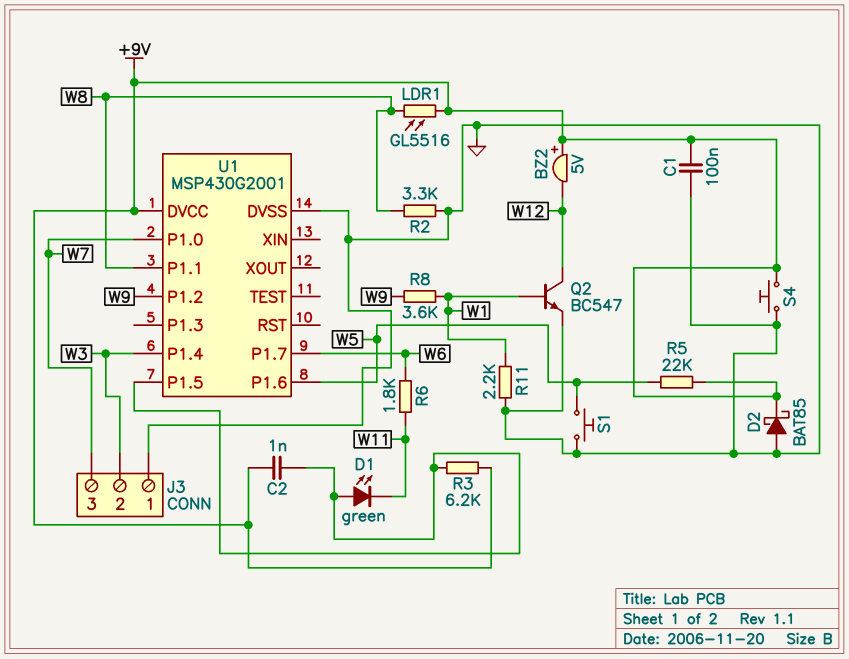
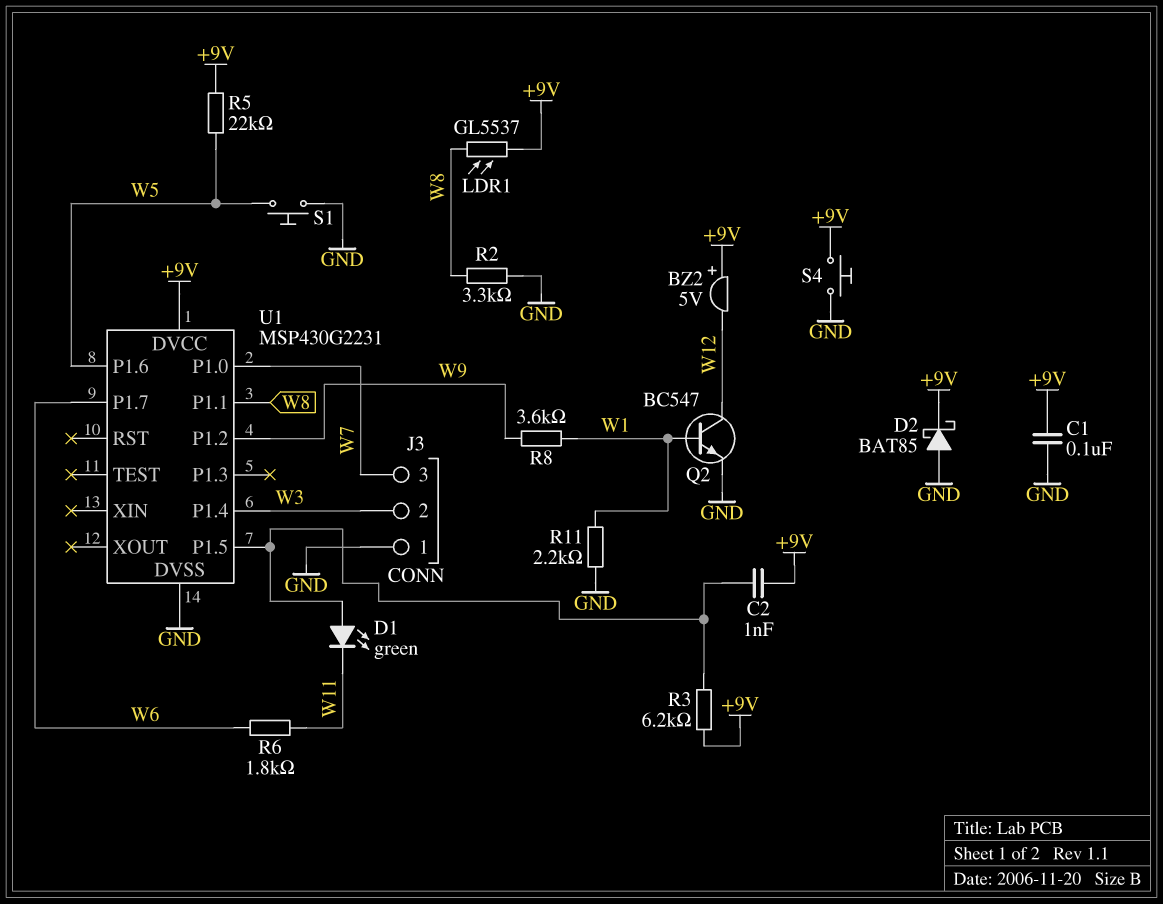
LDR1: GL5516 (+9V, W8) -> GL5537 (+9V, W8)
U1: MSP430G2001 -> MSP430G2231

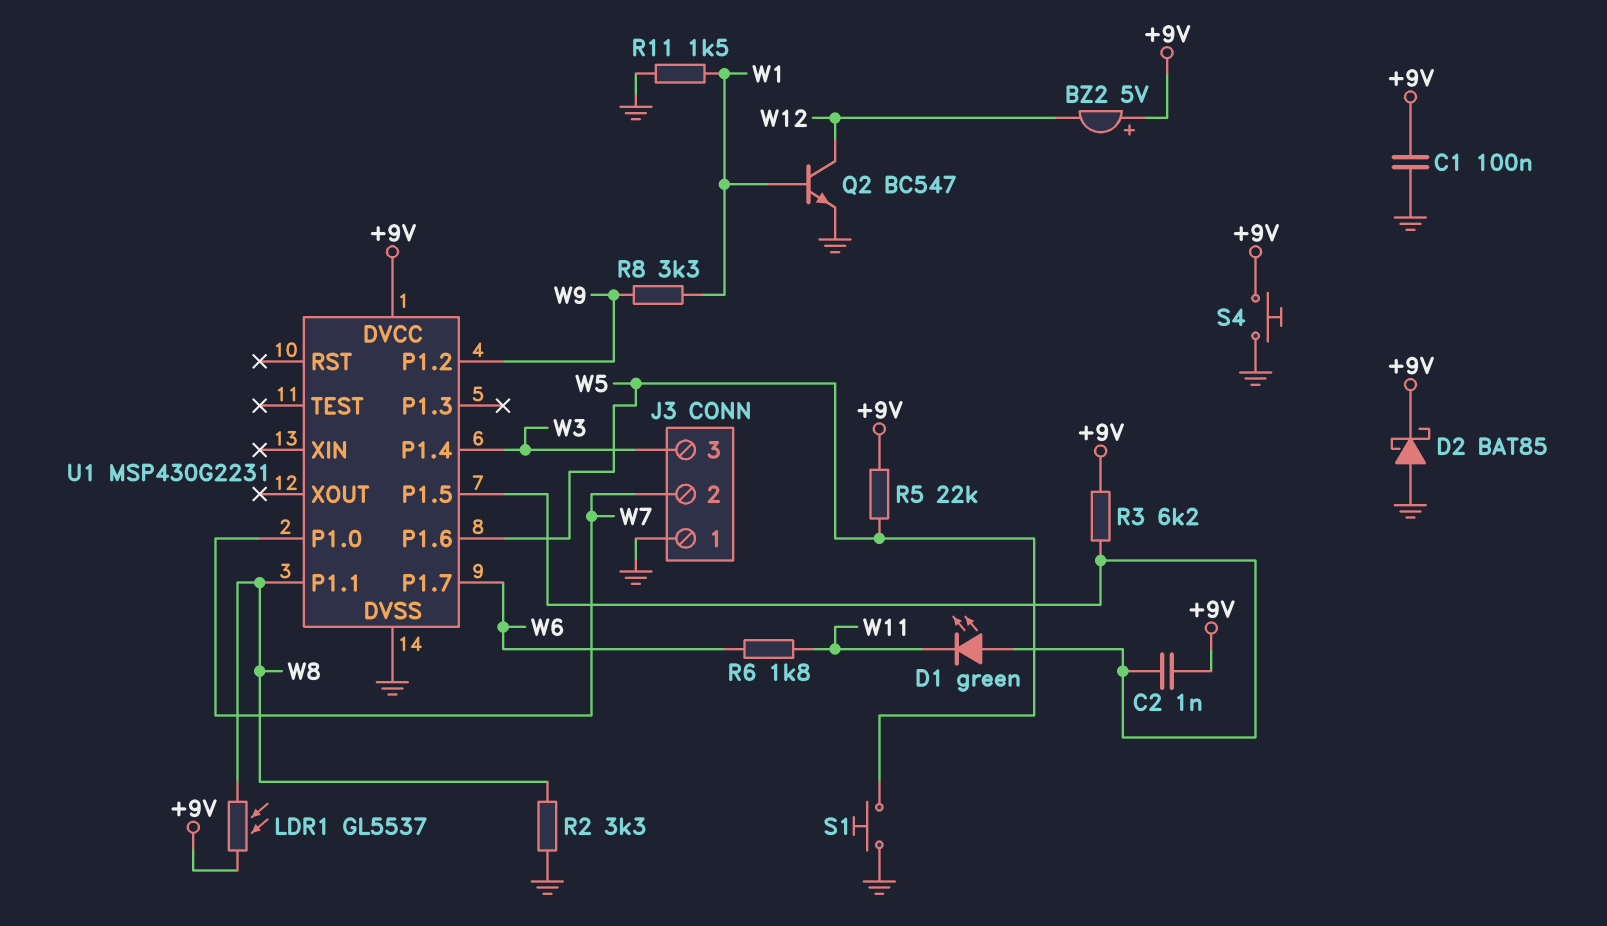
J3 pin 2: W3 -> W7
J3 pin 3: W7 -> W3
R8: 3.6k (W1, W9) -> 3.3k (W1, W9)
R11: 2.2k (GND, W1) -> 1.5k (GND, W1)

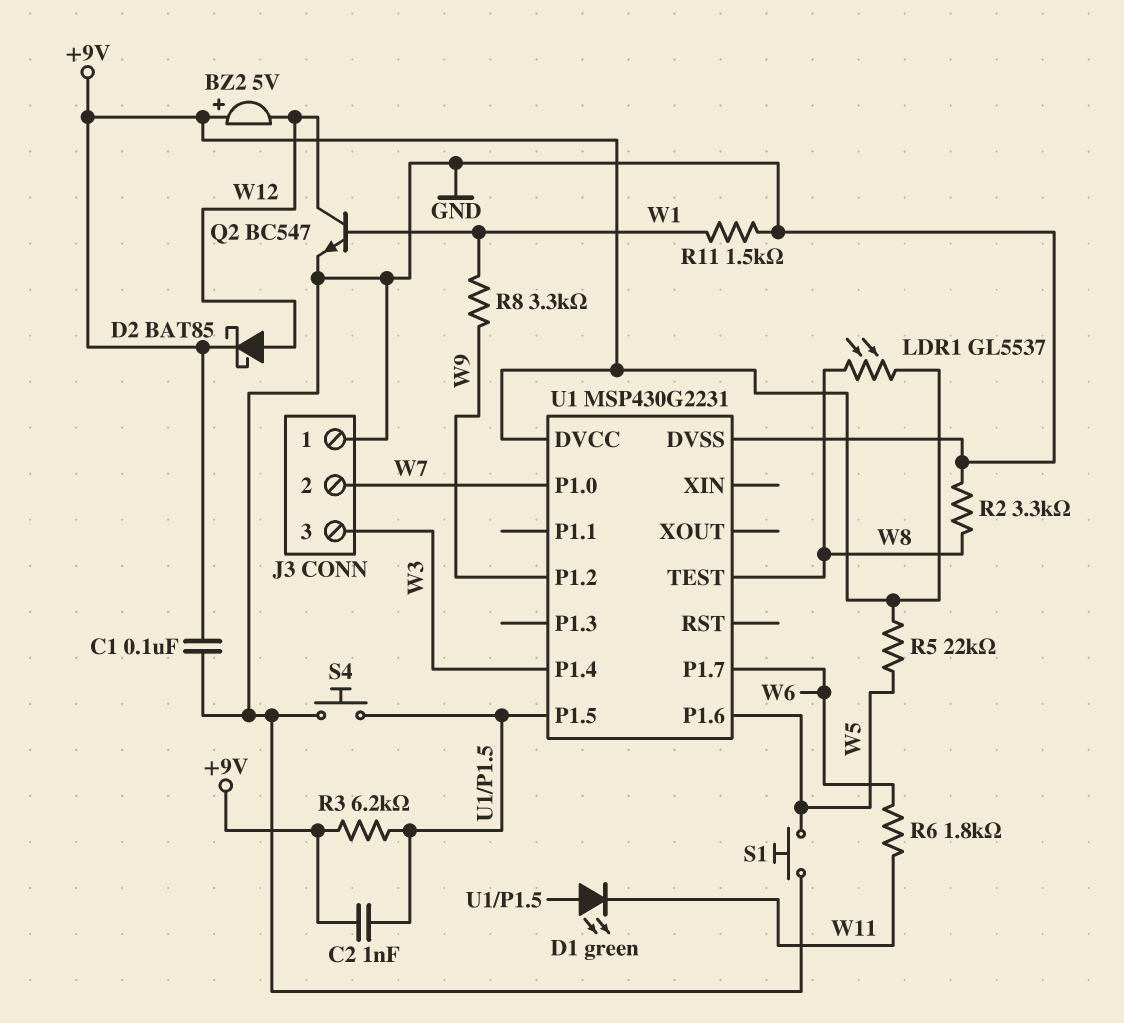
D2: schottky BAT85 (A GND, K +9V) -> schottky BAT85 (A W12, K +9V)
S4: button (+9V, GND) -> button (GND, U1/P1.5)
U1 pin P1.1: W8 -> none
U1 pin TEST: none -> W8

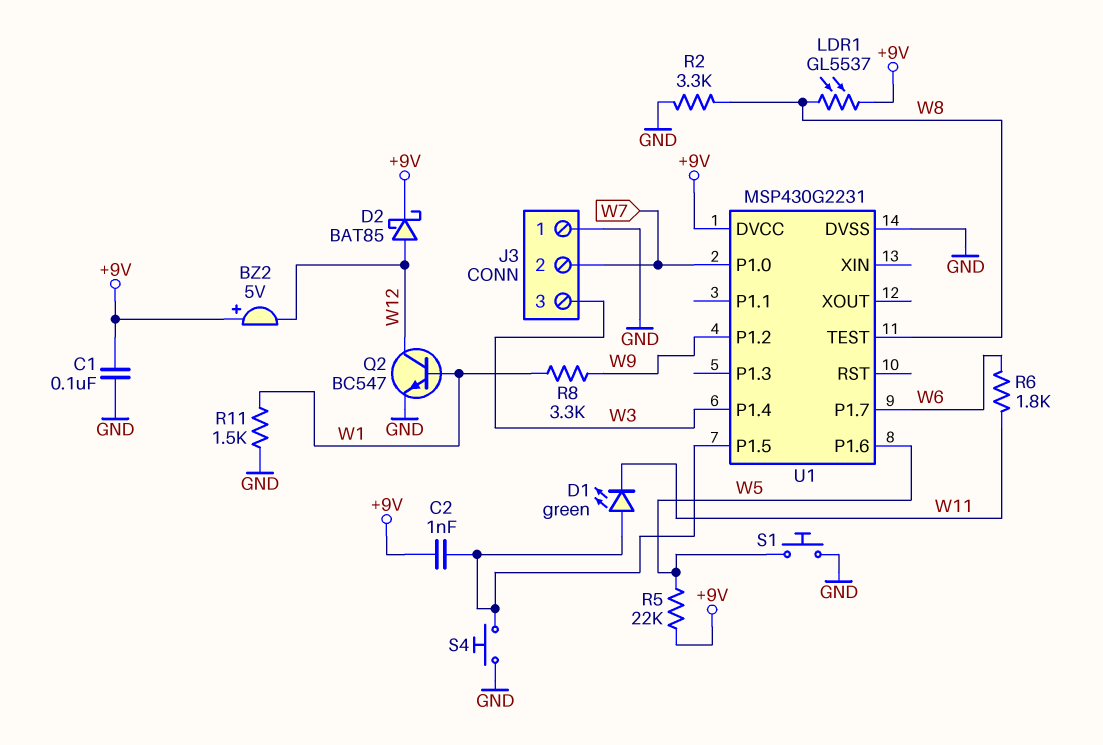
R3: 6.2k (+9V, U1/P1.5) -> none

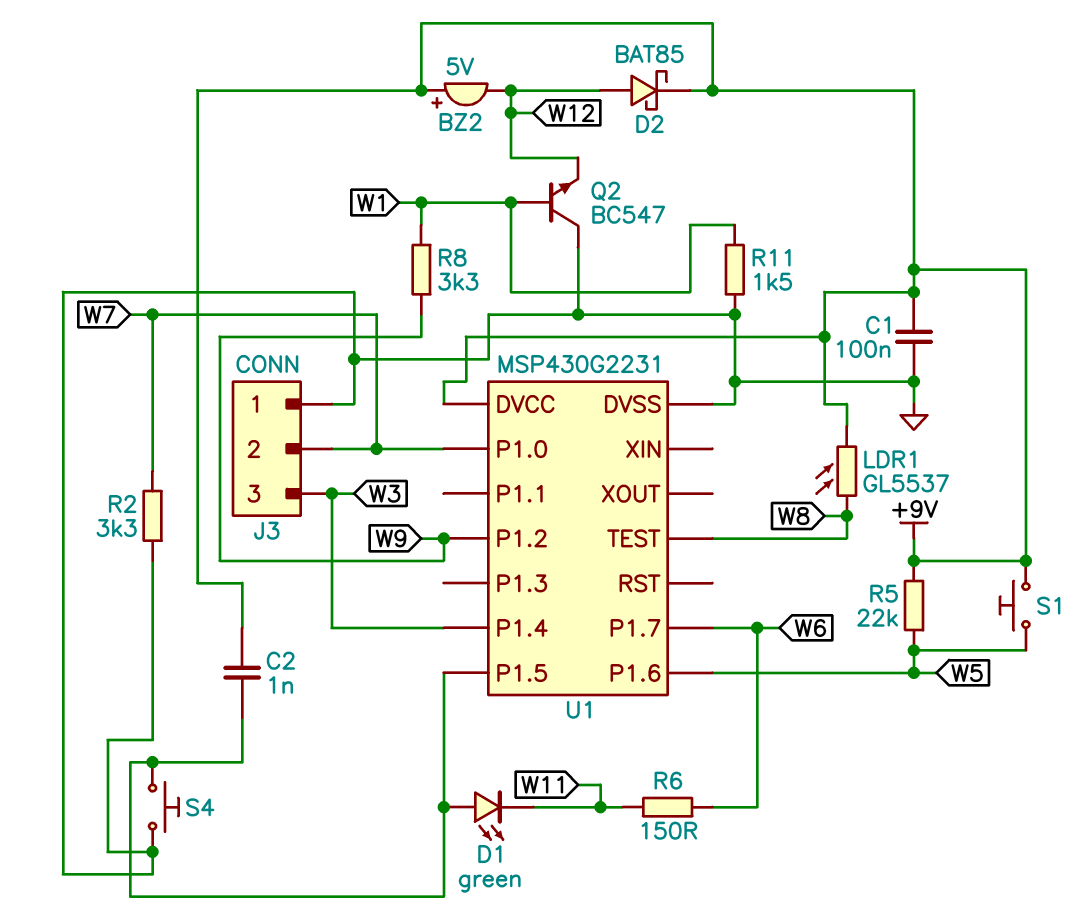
Q2: NPN BC547 (B W1, C W12, E GND) -> NPN BC547 (B W1, C GND, E W12)
R2: 3.3k (GND, W8) -> 3.3k (GND, W7)
R6: 1.8k (W6, W11) -> 150 (W6, W11)
S1: button (GND, W5) -> button (+9V, W5)

